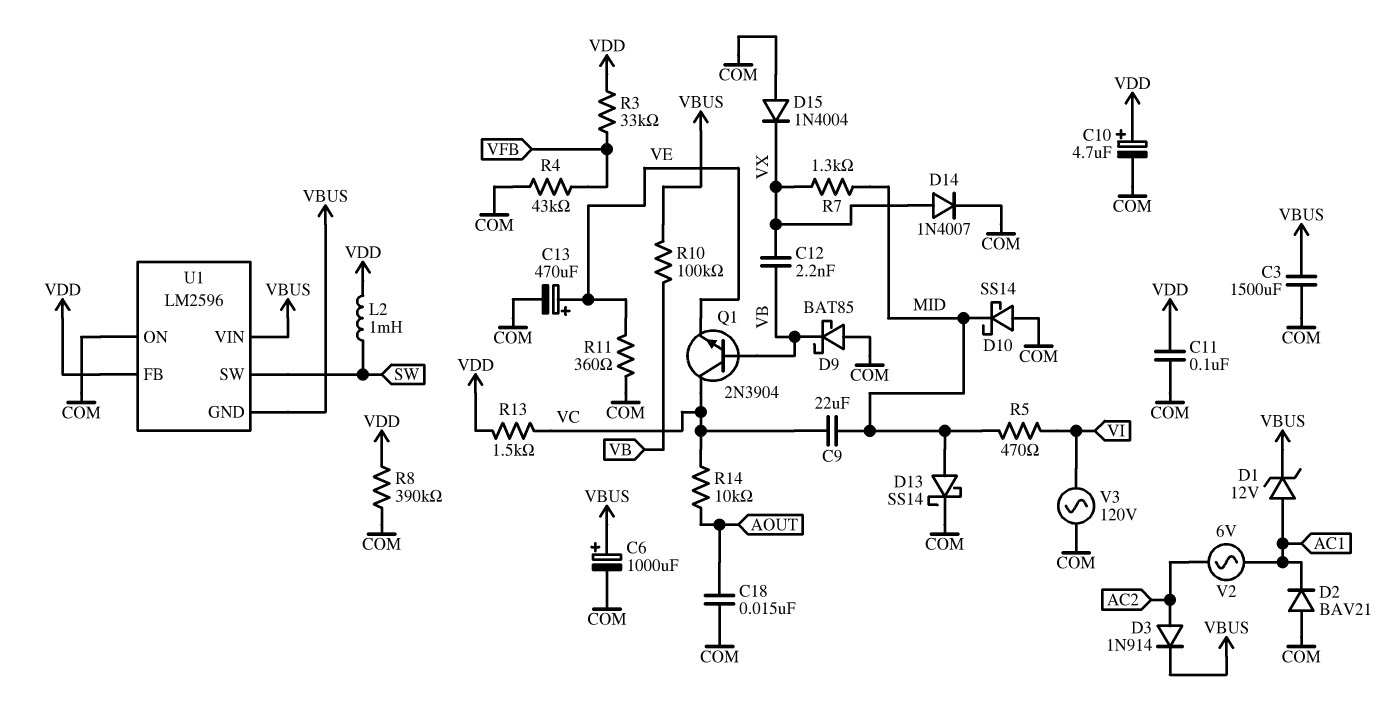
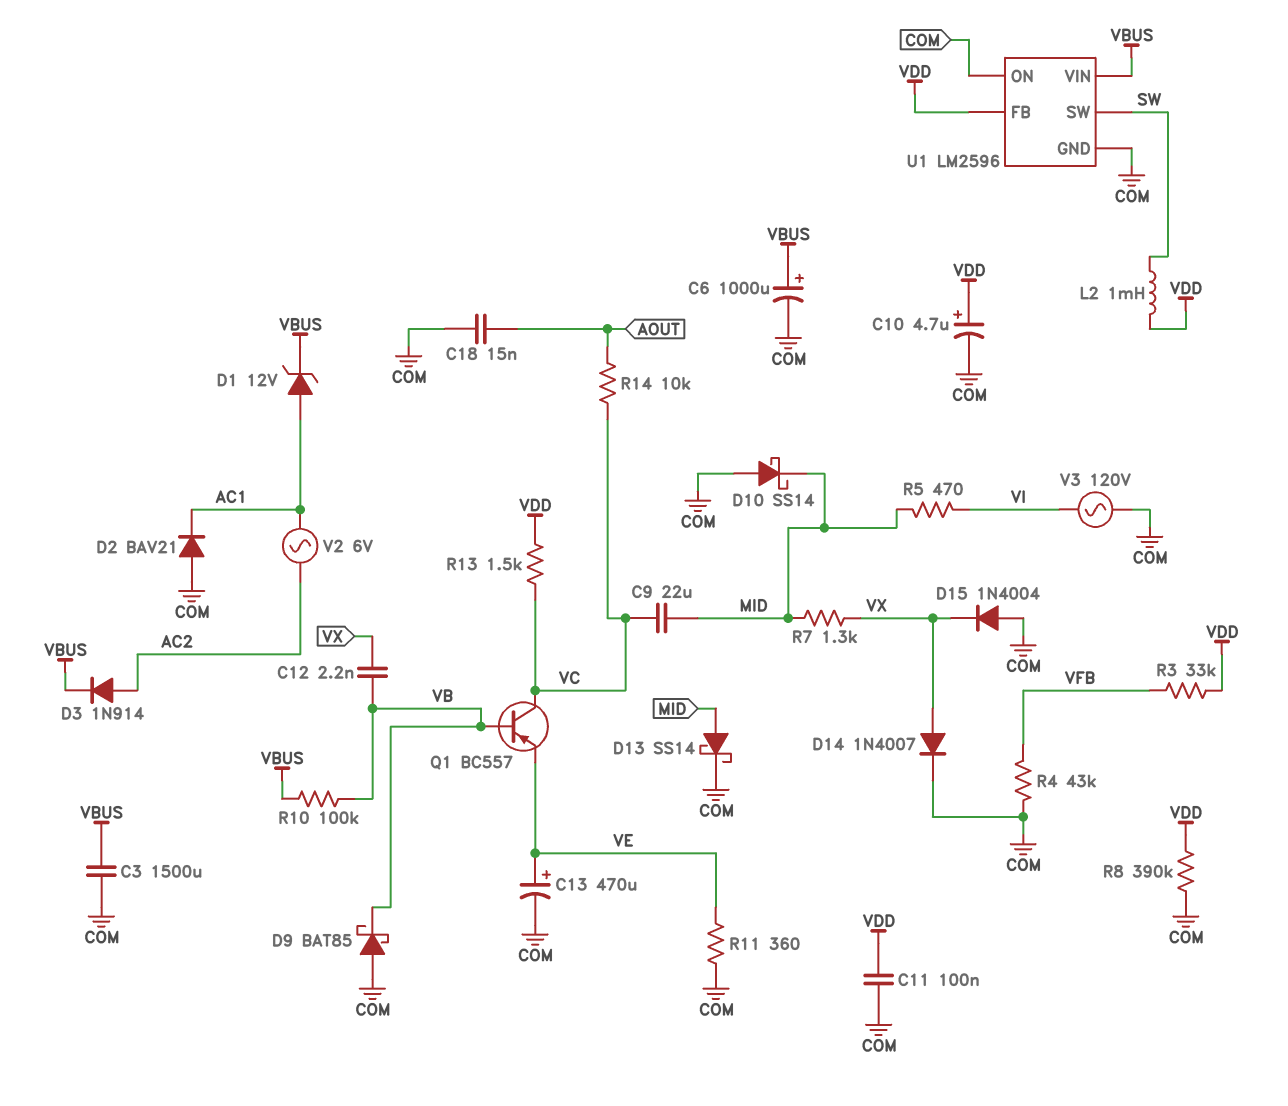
Q1: NPN 2N3904 (B VB, C VC, E VE) -> PNP BC557 (B VB, C VC, E VE)
U1 pin GND: VBUS -> COM

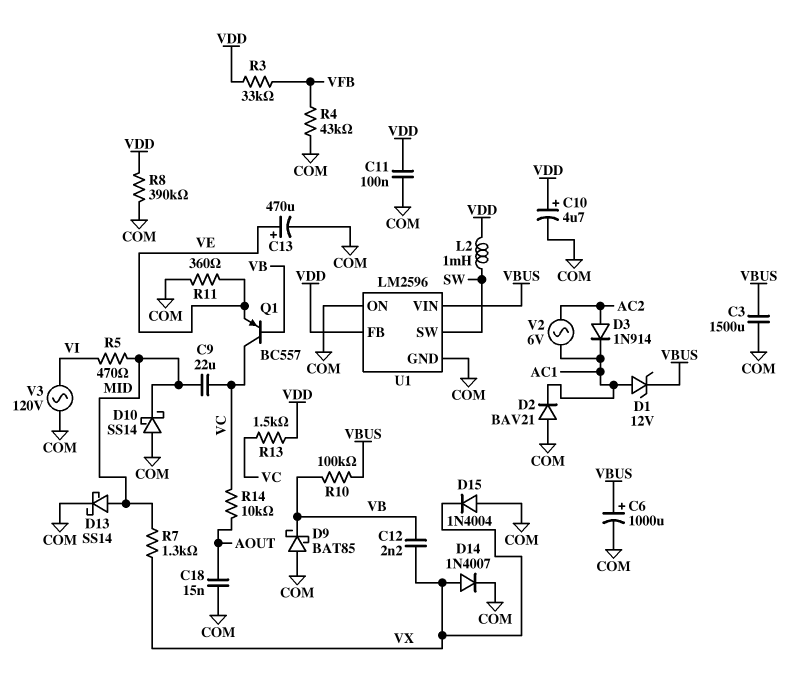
D3: diode 1N914 (A AC2, K VBUS) -> diode 1N914 (A AC2, K AC1)

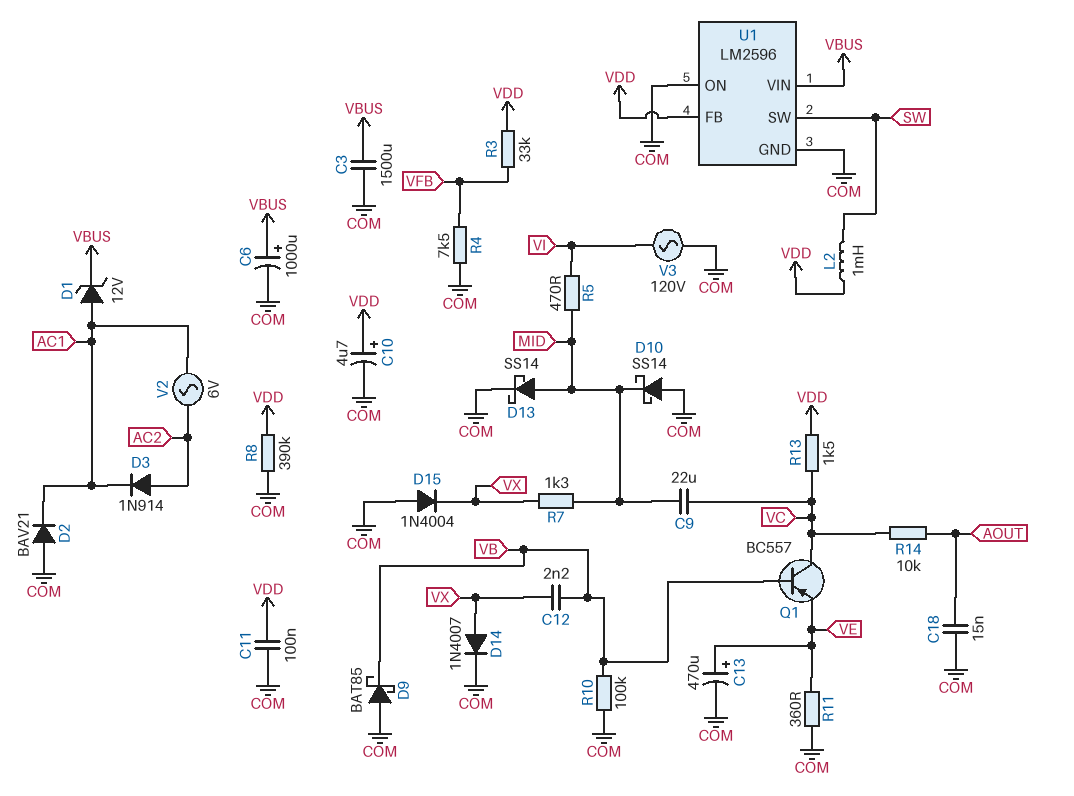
R4: 43k (COM, VFB) -> 7.5k (COM, VFB)
R10: 100k (VB, VBUS) -> 100k (COM, VB)

